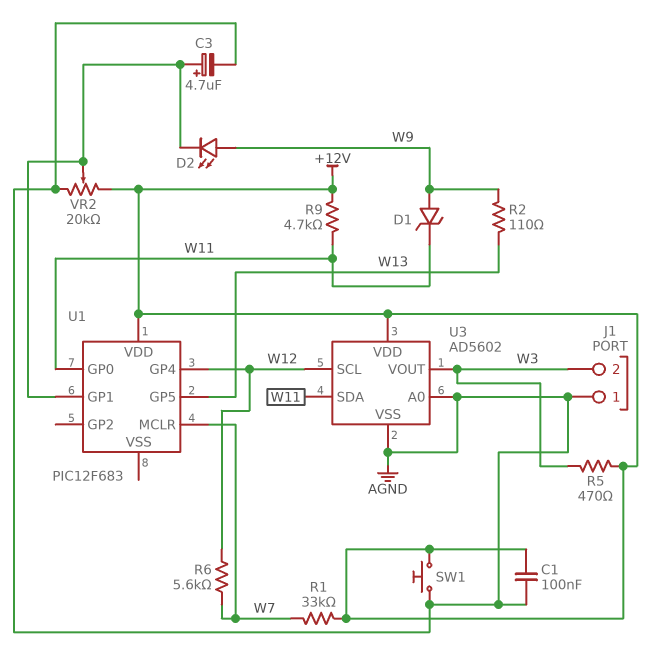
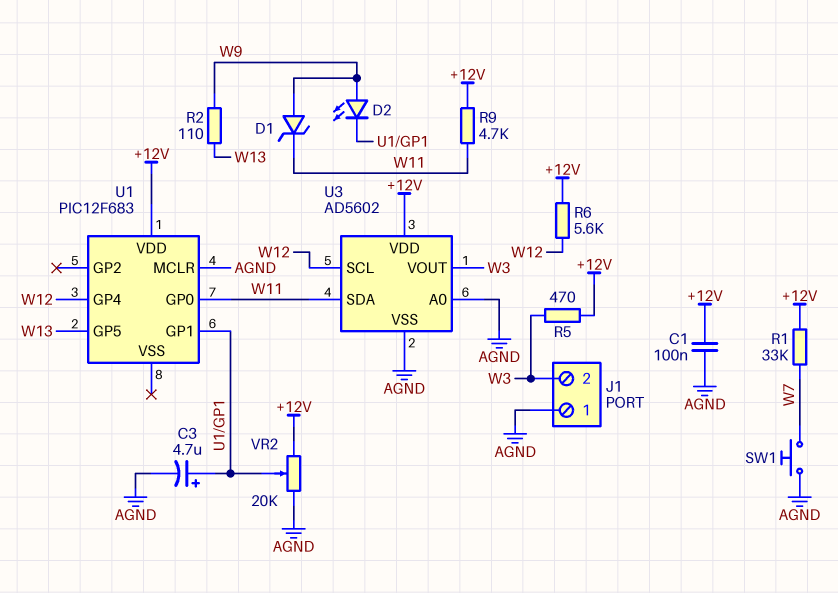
R6: 5.6k (W7, W12) -> 5.6k (+12V, W12)
SW1: button (+12V, AGND) -> button (AGND, W7)
U1 pin MCLR: W7 -> AGND

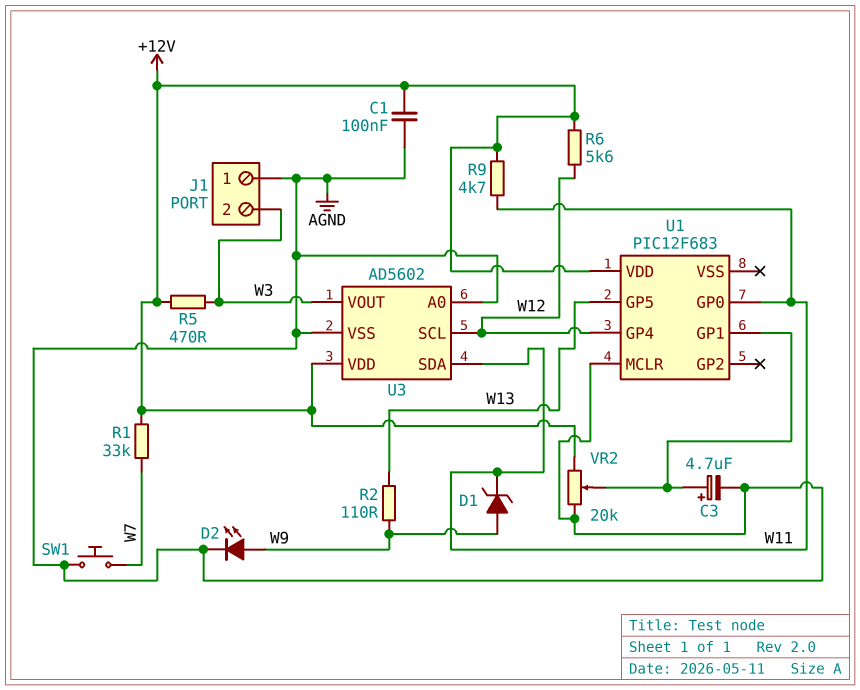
D2: LED (A W9, K U1/GP1) -> LED (A W9, K AGND)

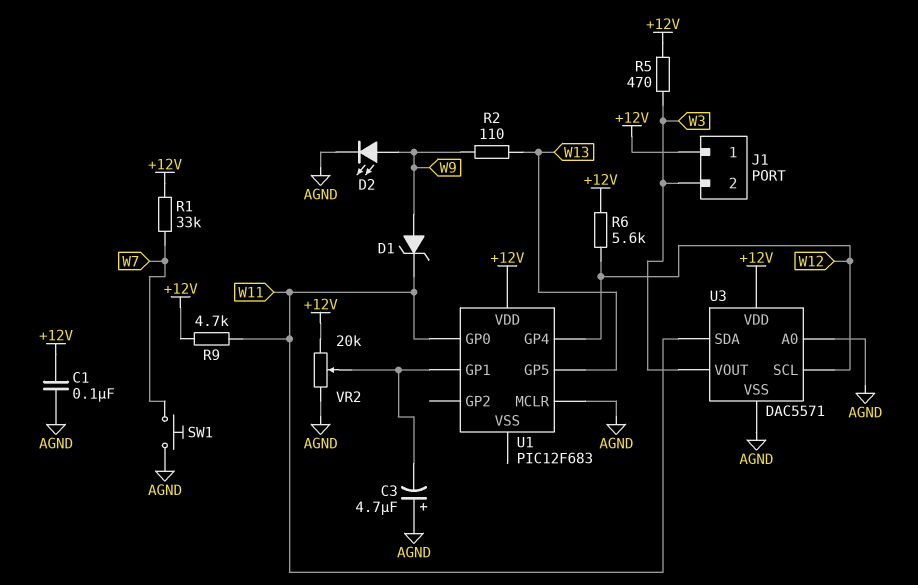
C3: 4.7uF (plus U1/GP1, minus AGND) -> 4.7uF (plus AGND, minus U1/GP1)
J1 pin 1: AGND -> +12V
U3: AD5602 -> DAC5571

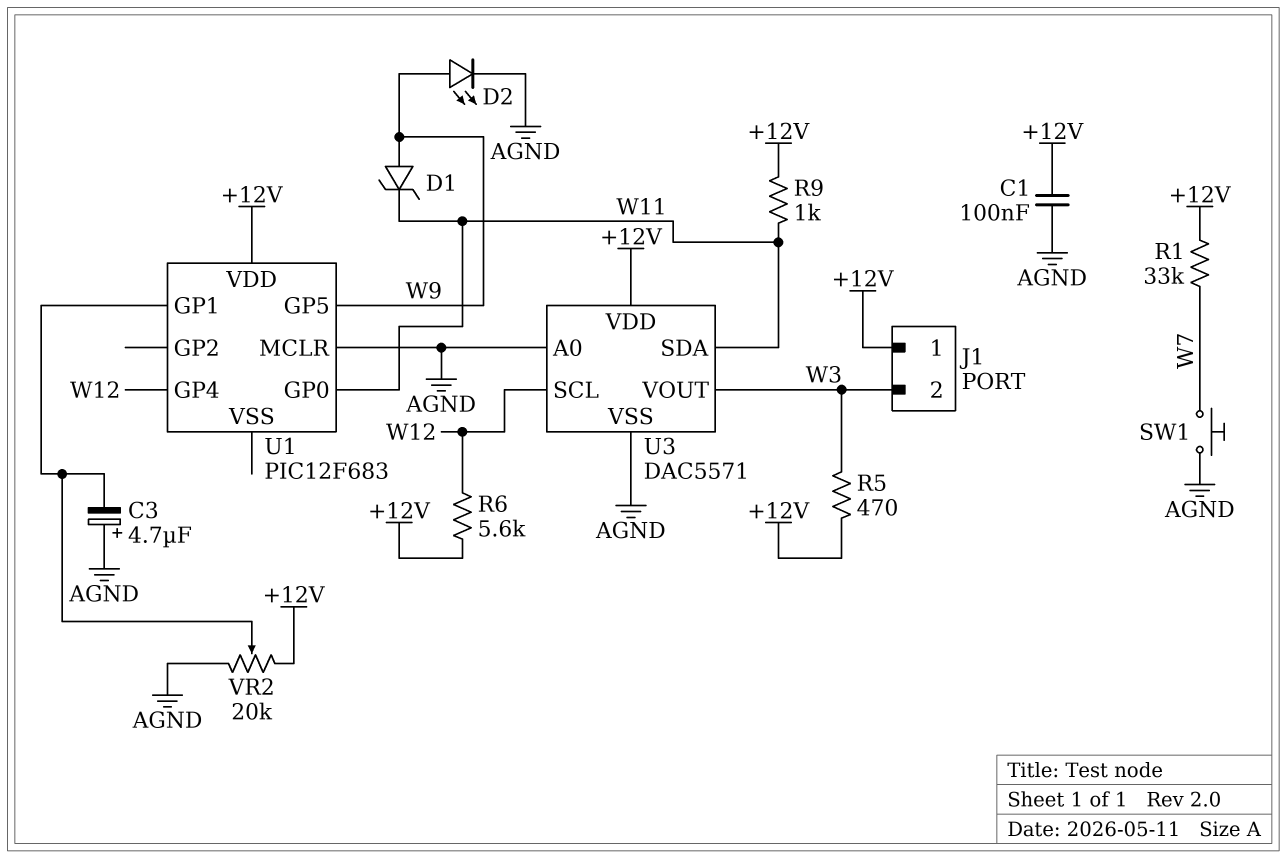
R2: 110 (W9, W13) -> none
R9: 4.7k (+12V, W11) -> 1k (+12V, W11)
U1 pin GP5: W13 -> W9

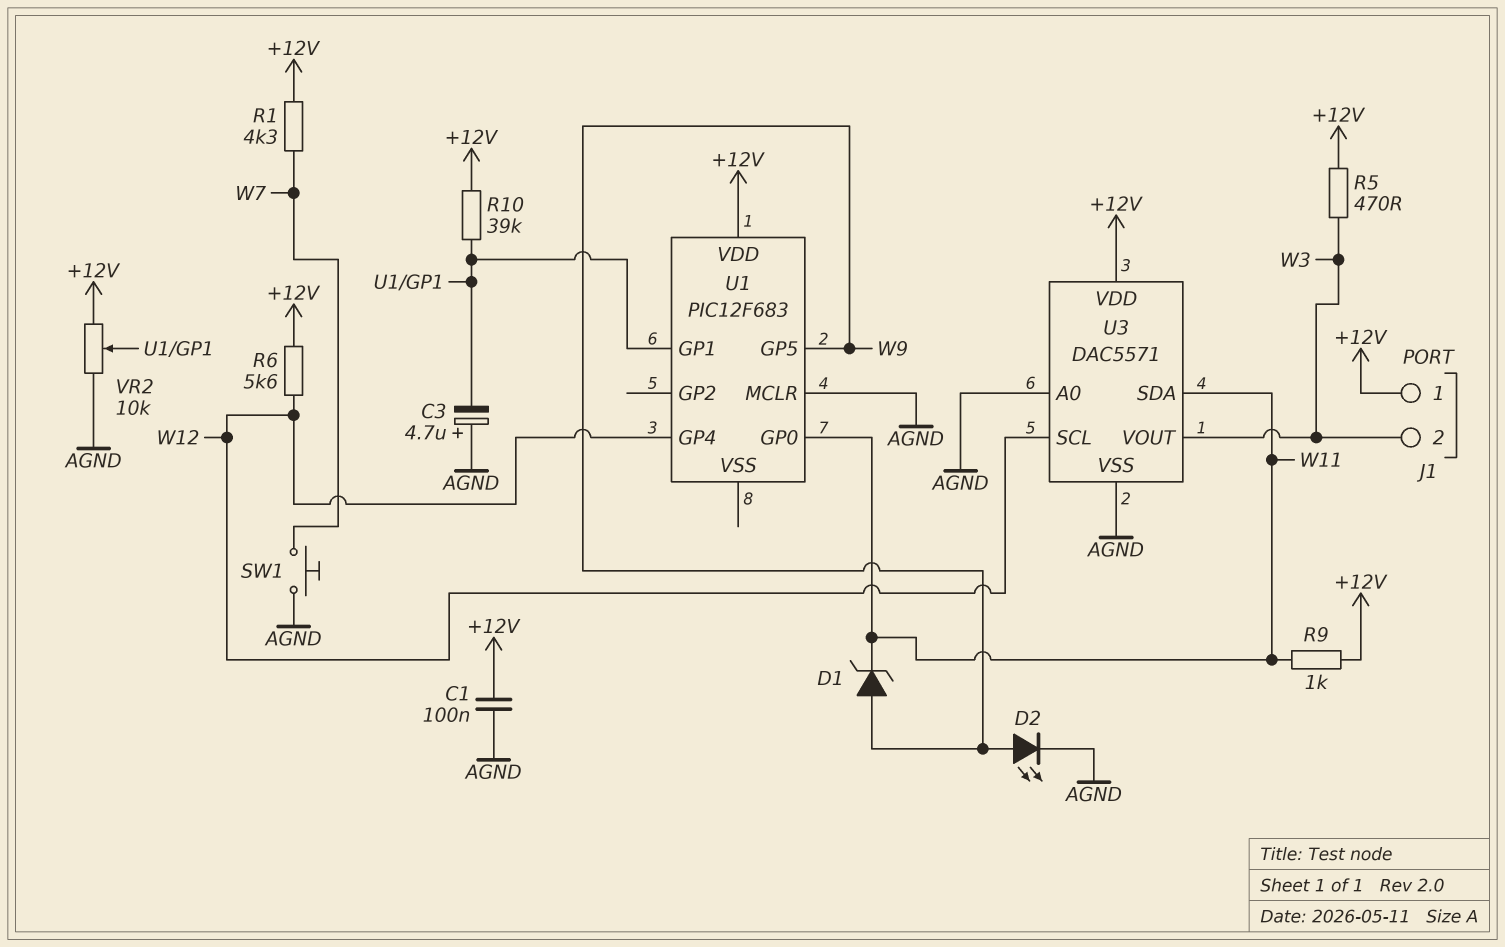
R1: 33k (+12V, W7) -> 4.3k (+12V, W7)
R10: none -> 39k (+12V, U1/GP1)
VR2: 20k (+12V, AGND, wiper U1/GP1) -> 10k (+12V, AGND, wiper U1/GP1)

